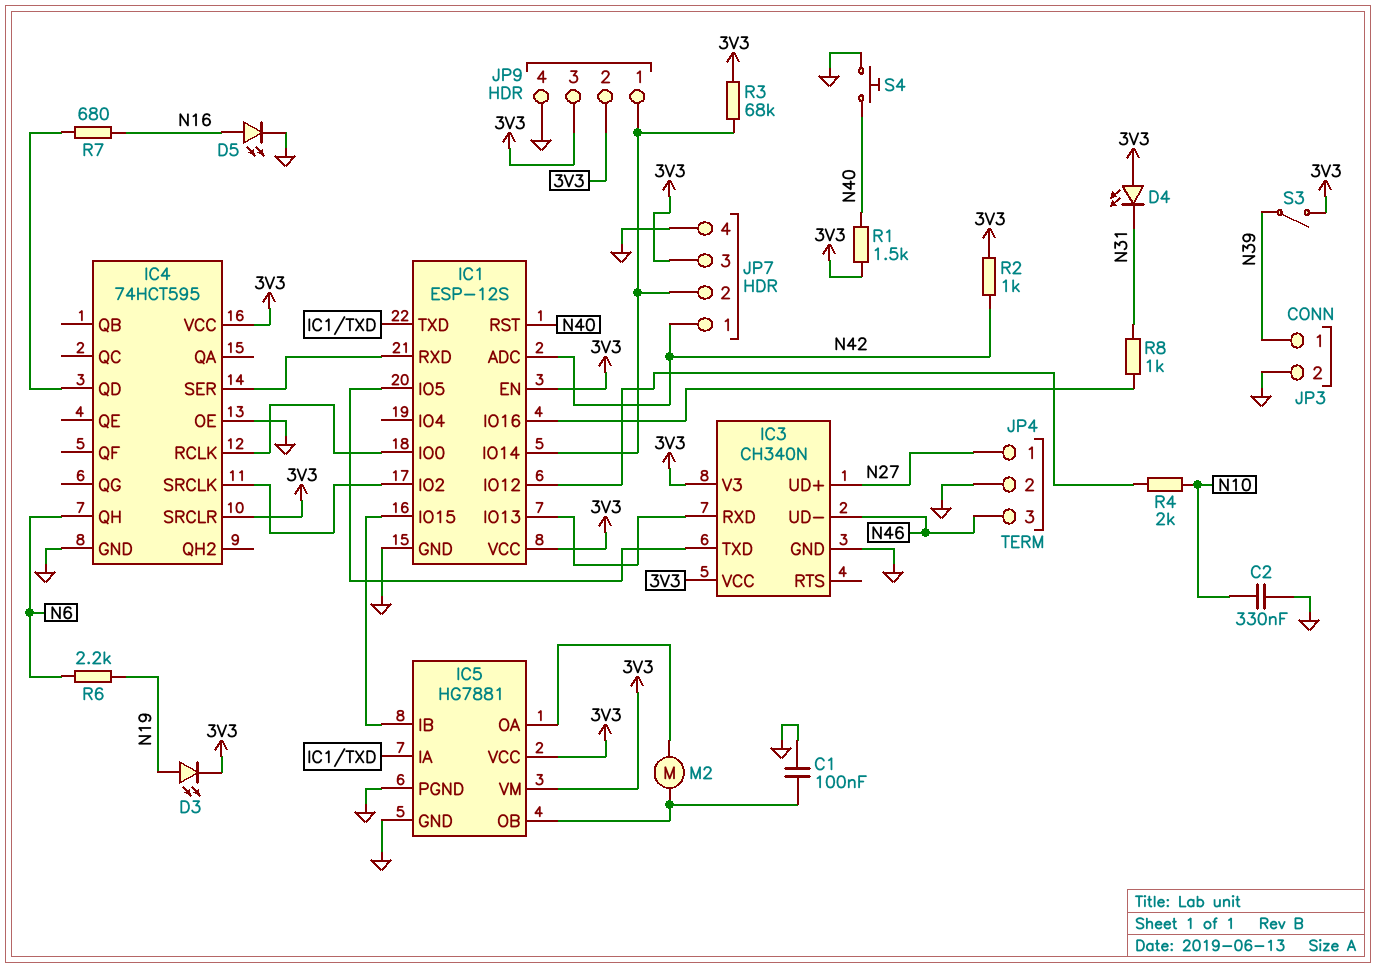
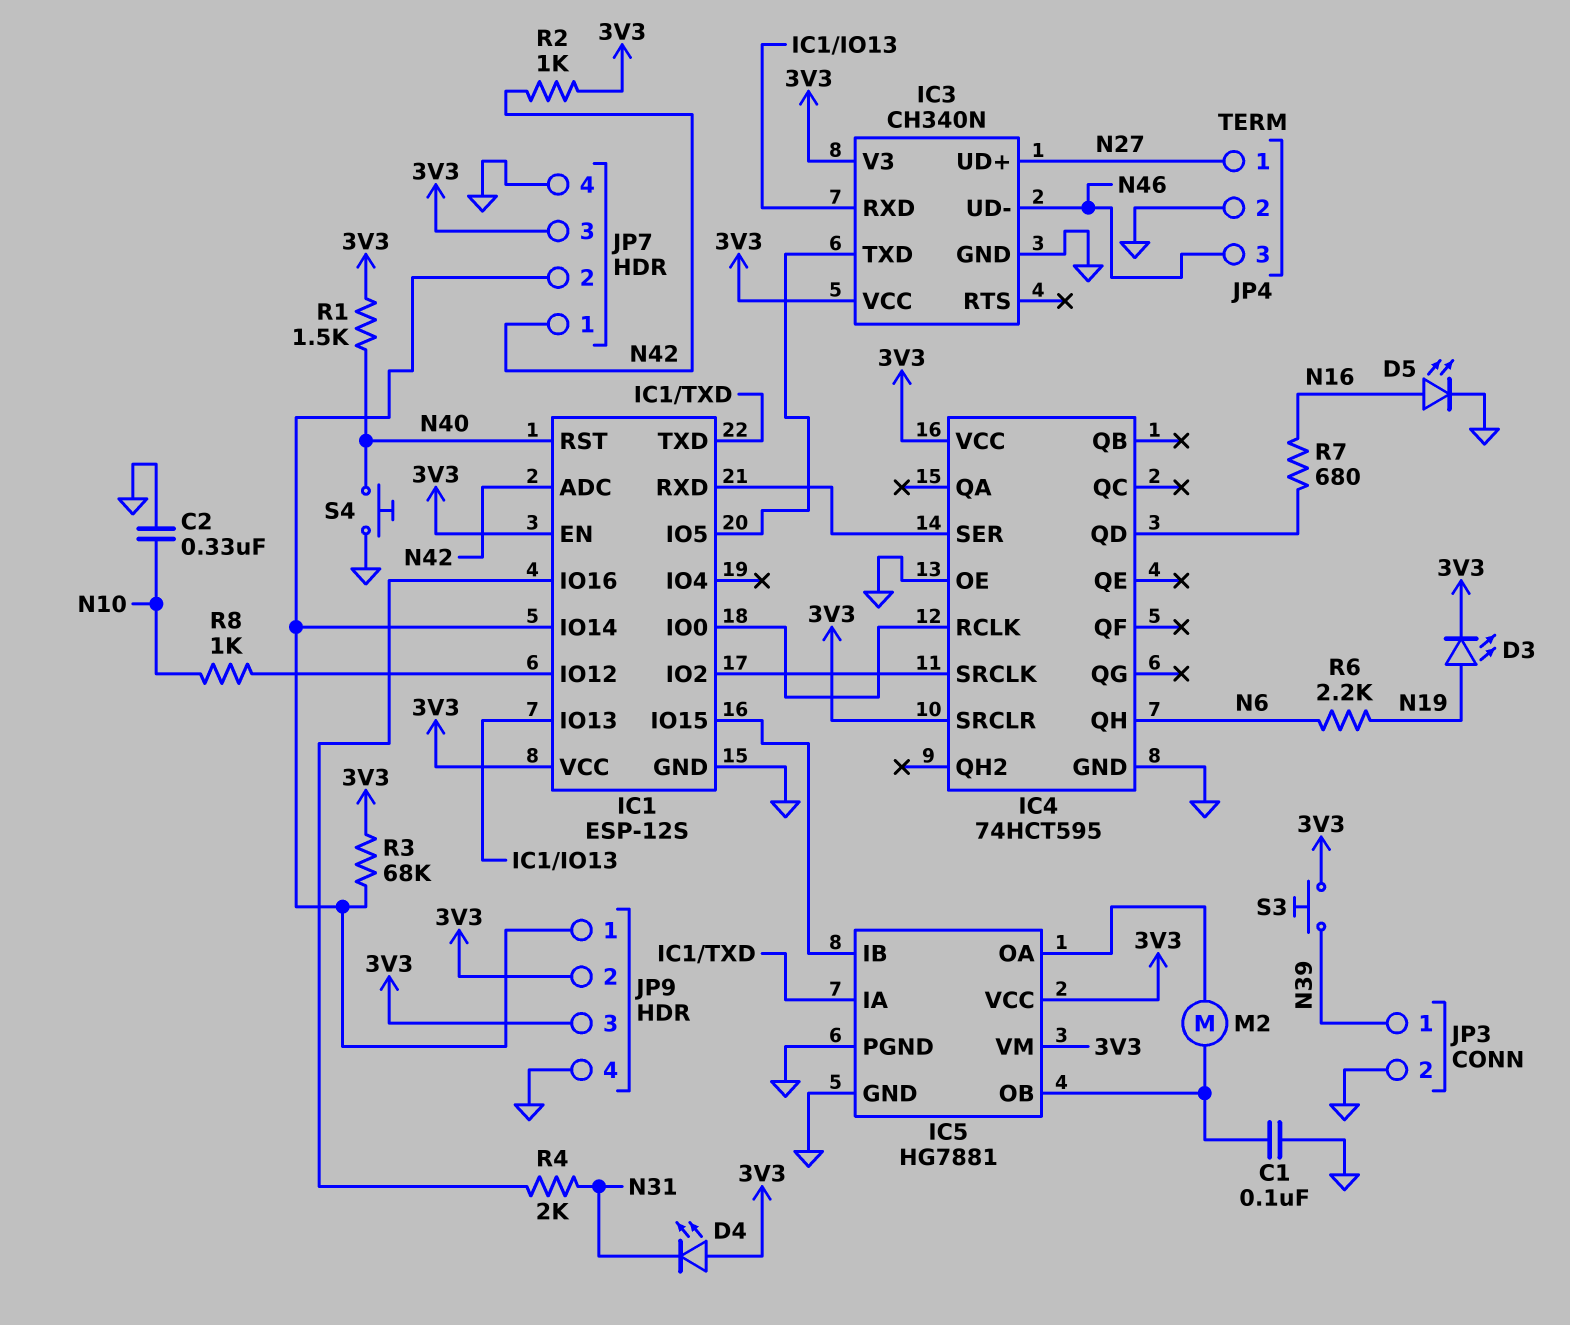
R4: 2k (IC1/IO12, N10) -> 2k (IC1/IO16, N31)
R8: 1k (IC1/IO16, N31) -> 1k (IC1/IO12, N10)
S3: switch (3V3, N39) -> button (3V3, N39)

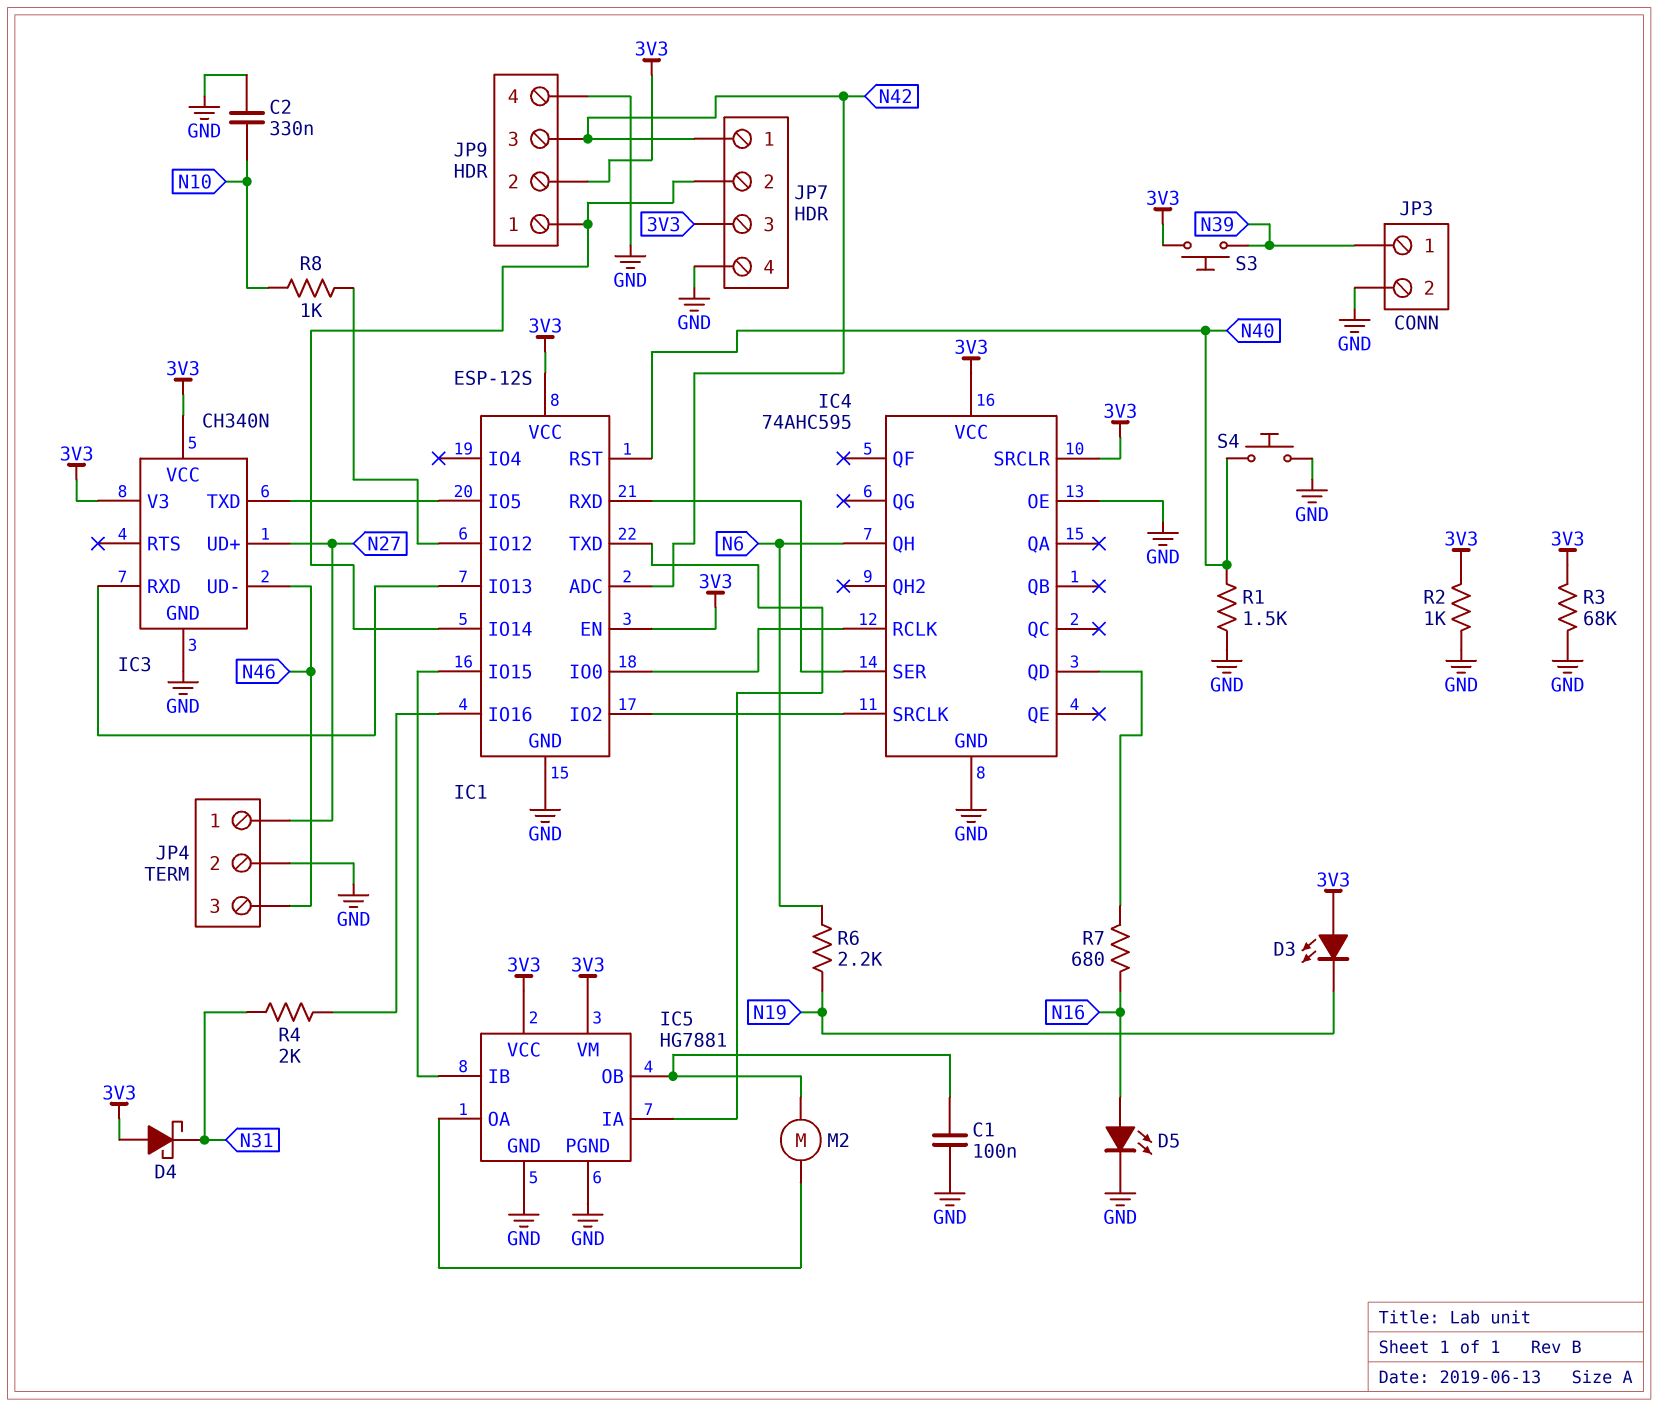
D3: LED (A N19, K 3V3) -> LED (A 3V3, K N19)
D4: LED (A 3V3, K N31) -> schottky (A 3V3, K N31)
IC4: 74HCT595 -> 74AHC595
JP9 pin 3: 3V3 -> N42
R1: 1.5k (3V3, N40) -> 1.5k (GND, N40)
R2: 1k (3V3, N42) -> 1k (3V3, GND)
R3: 68k (3V3, IC1/IO14) -> 68k (3V3, GND)

